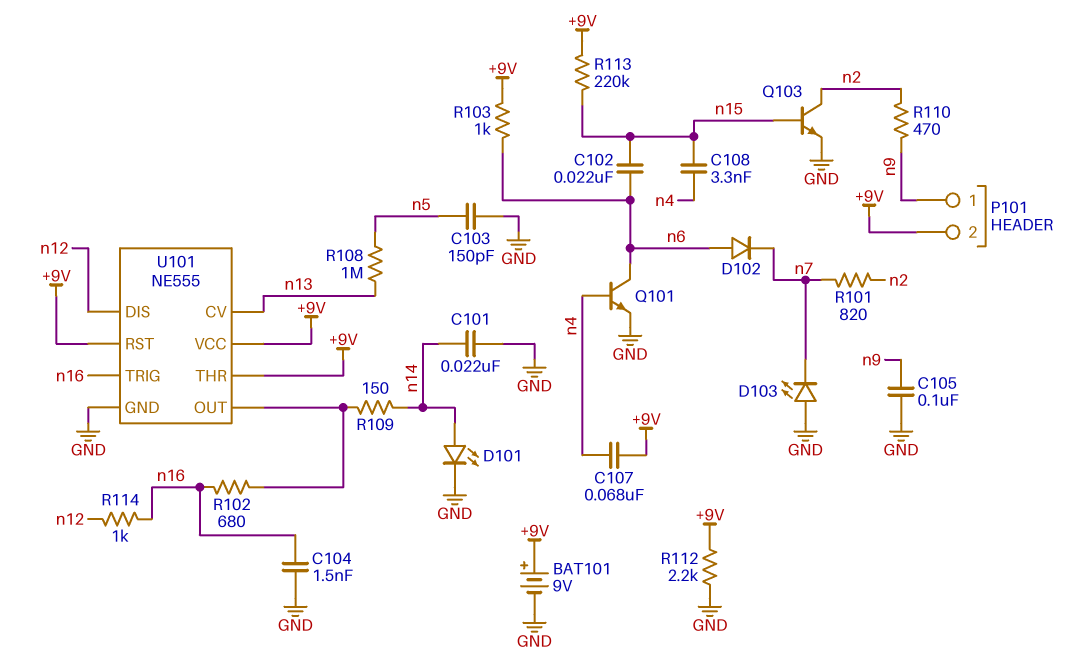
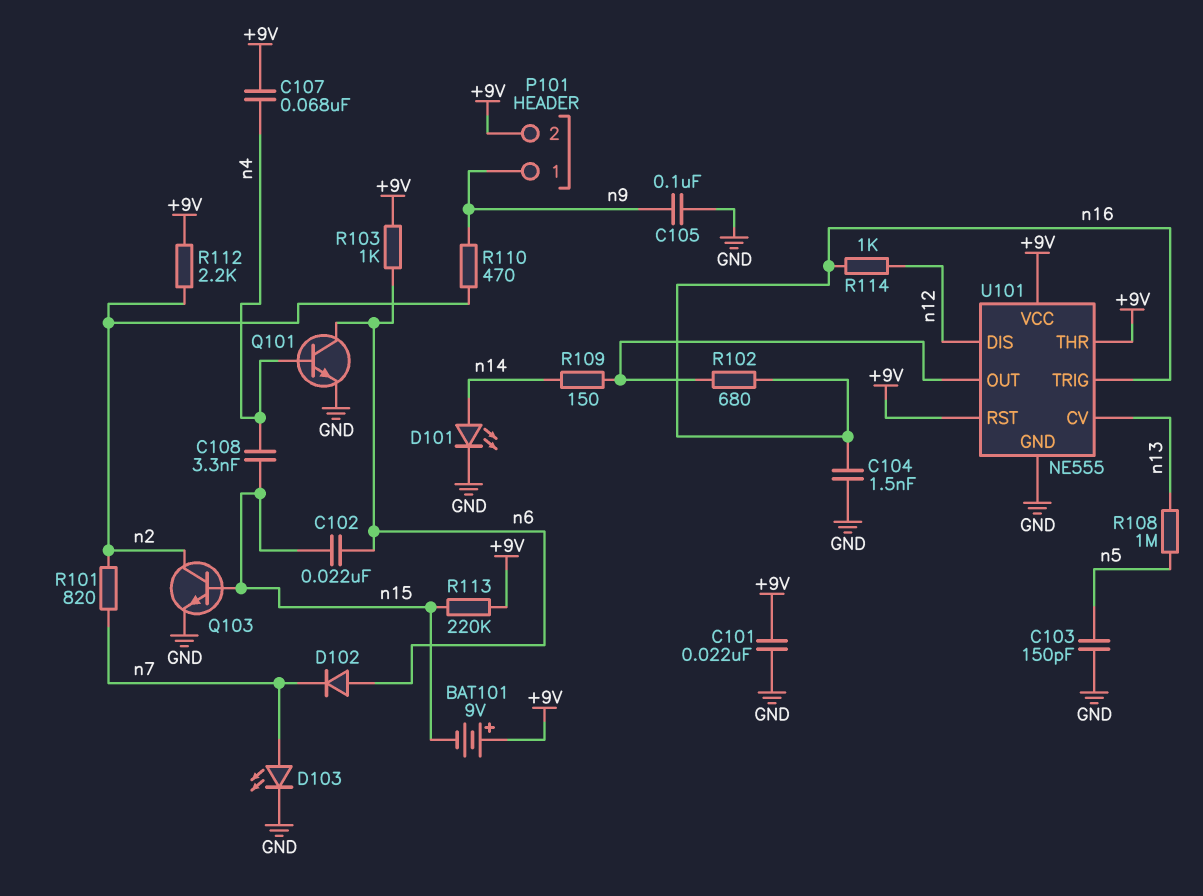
BAT101: 9V (plus +9V, minus GND) -> 9V (plus +9V, minus n15)
C101: 22nF (GND, n14) -> 22nF (+9V, GND)
D103: LED (A GND, K n7) -> LED (A n7, K GND)
R112: 2.2k (+9V, GND) -> 2.2k (+9V, n2)

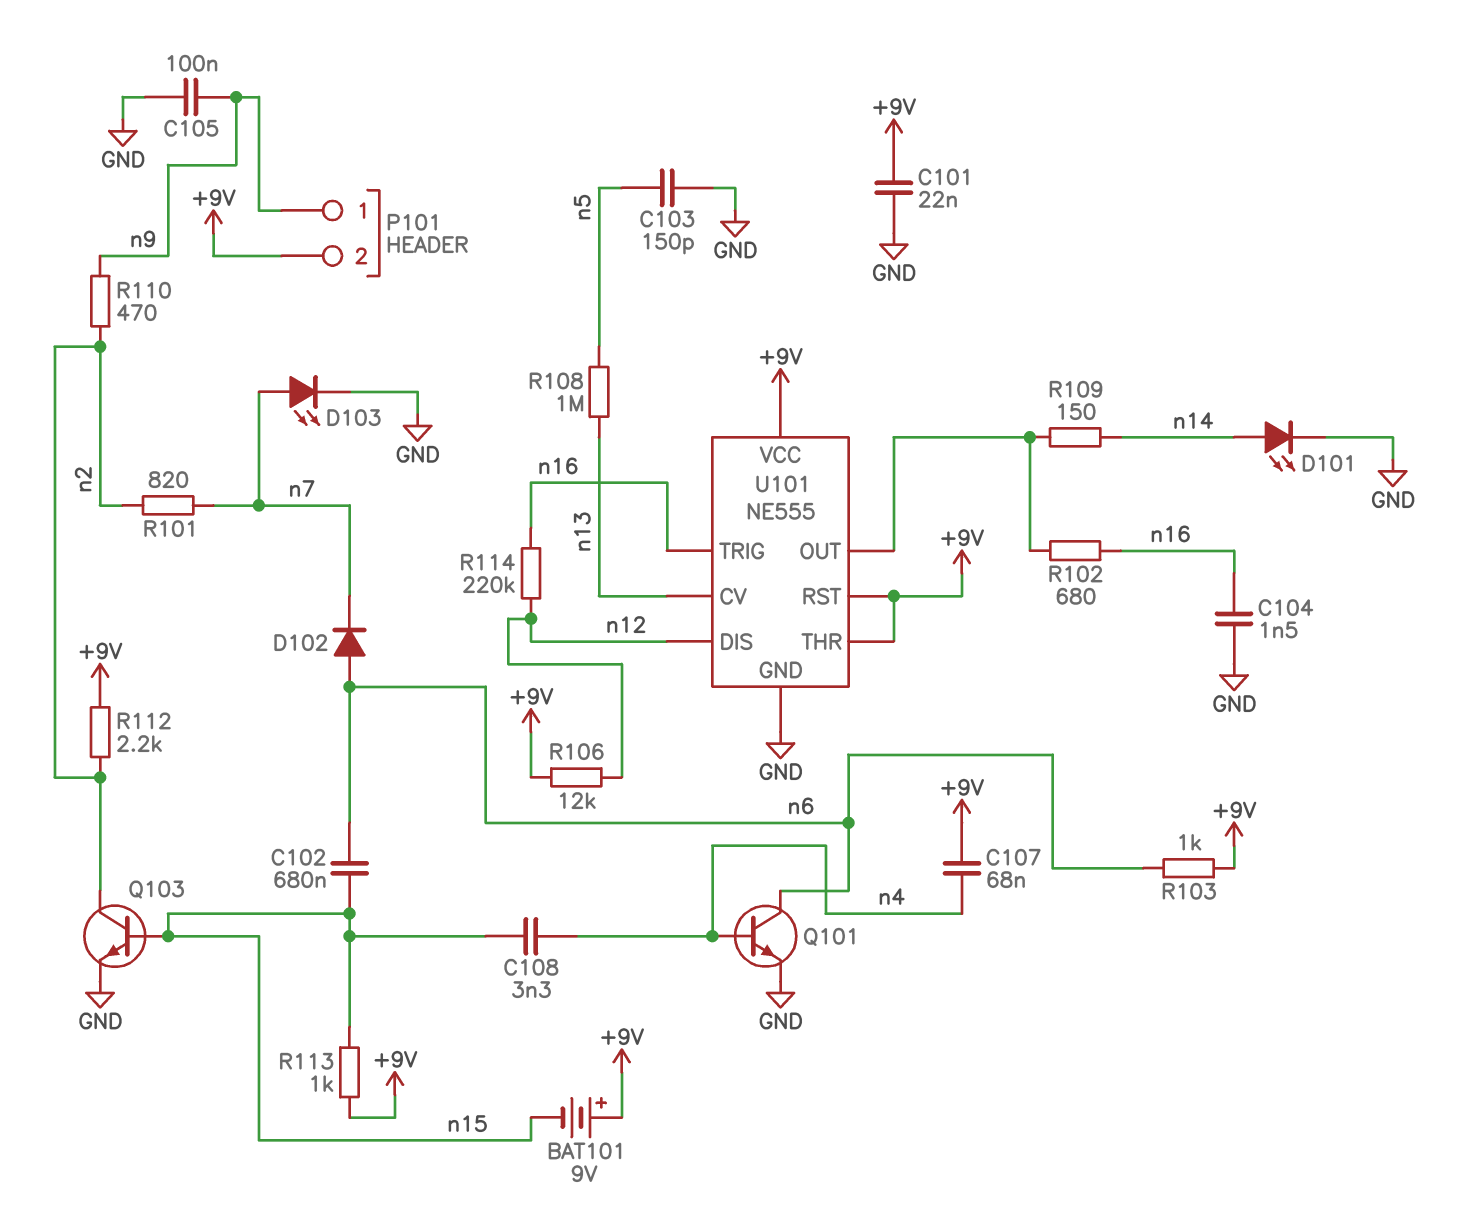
C102: 22nF (n6, n15) -> 680nF (n6, n15)
R106: none -> 12k (+9V, n12)
R113: 220k (+9V, n15) -> 1k (+9V, n15)
R114: 1k (n12, n16) -> 220k (n12, n16)

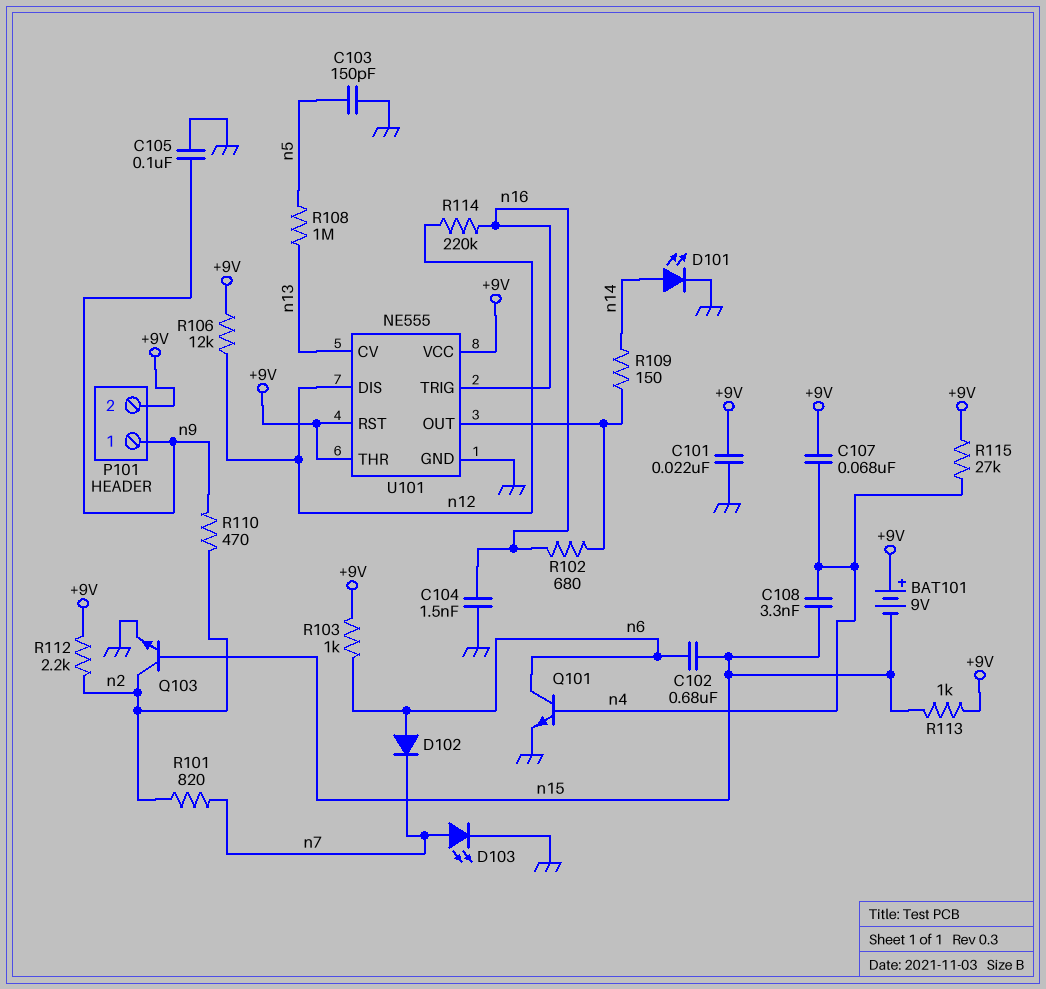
R115: none -> 27k (+9V, n4)

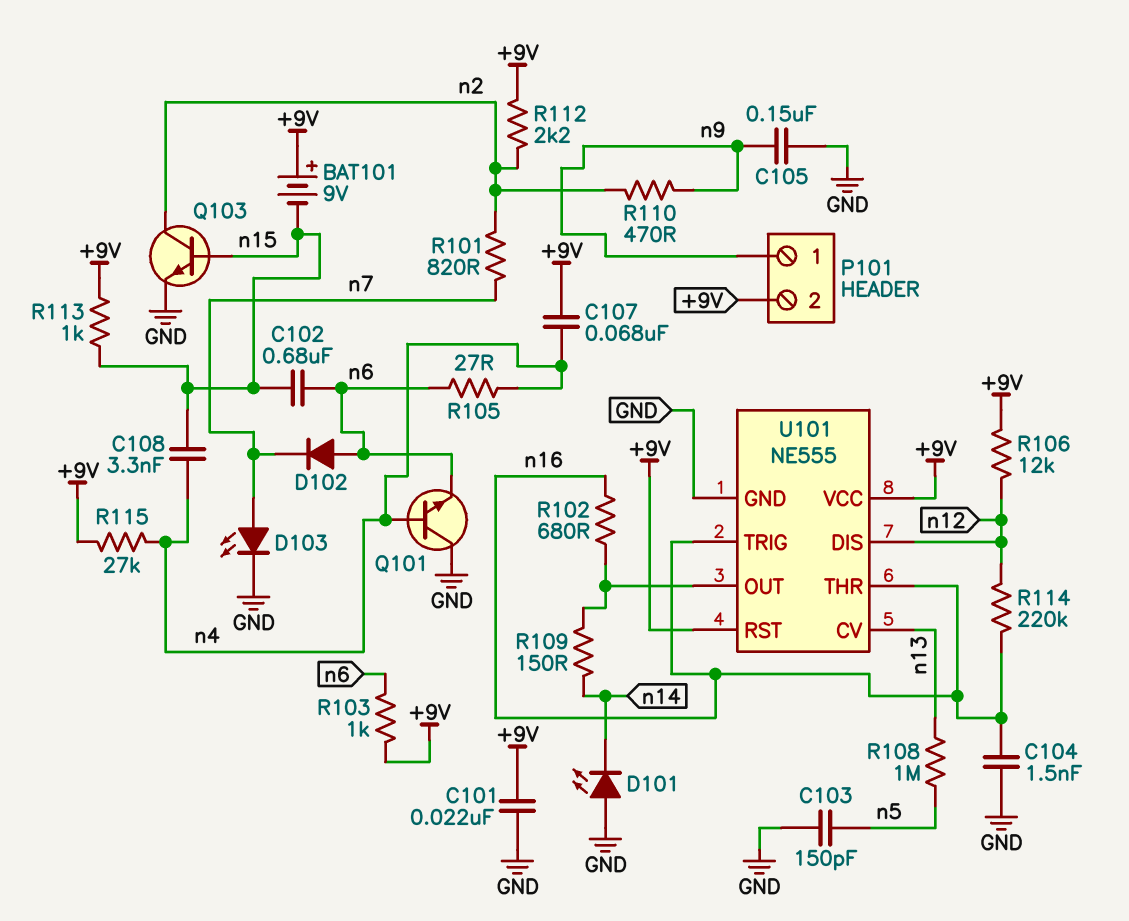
C105: 100nF (GND, n9) -> 150nF (GND, n9)
D101: LED (A n14, K GND) -> LED (A GND, K n14)
Q101: NPN (B n4, C n6, E GND) -> NPN (B n4, C GND, E n6)
R105: none -> 27 (n4, n6)
U101 pin THR: +9V -> n16

